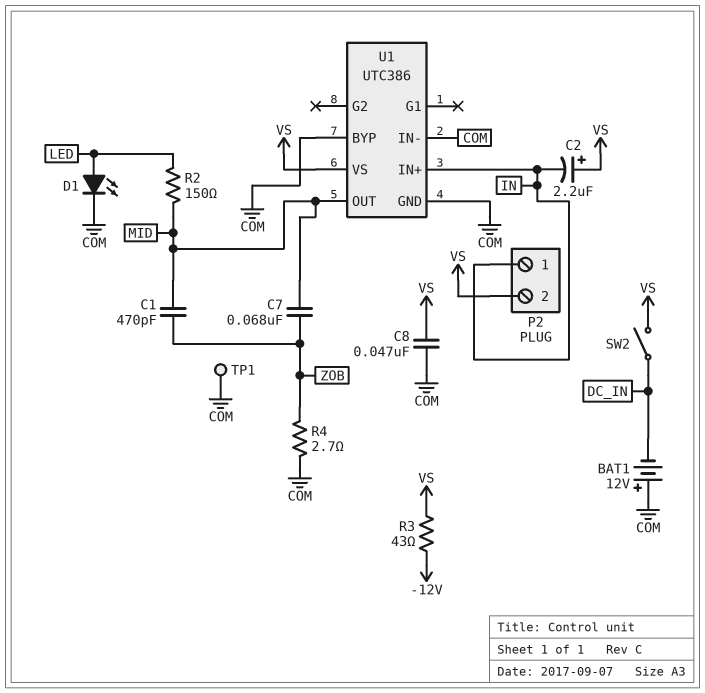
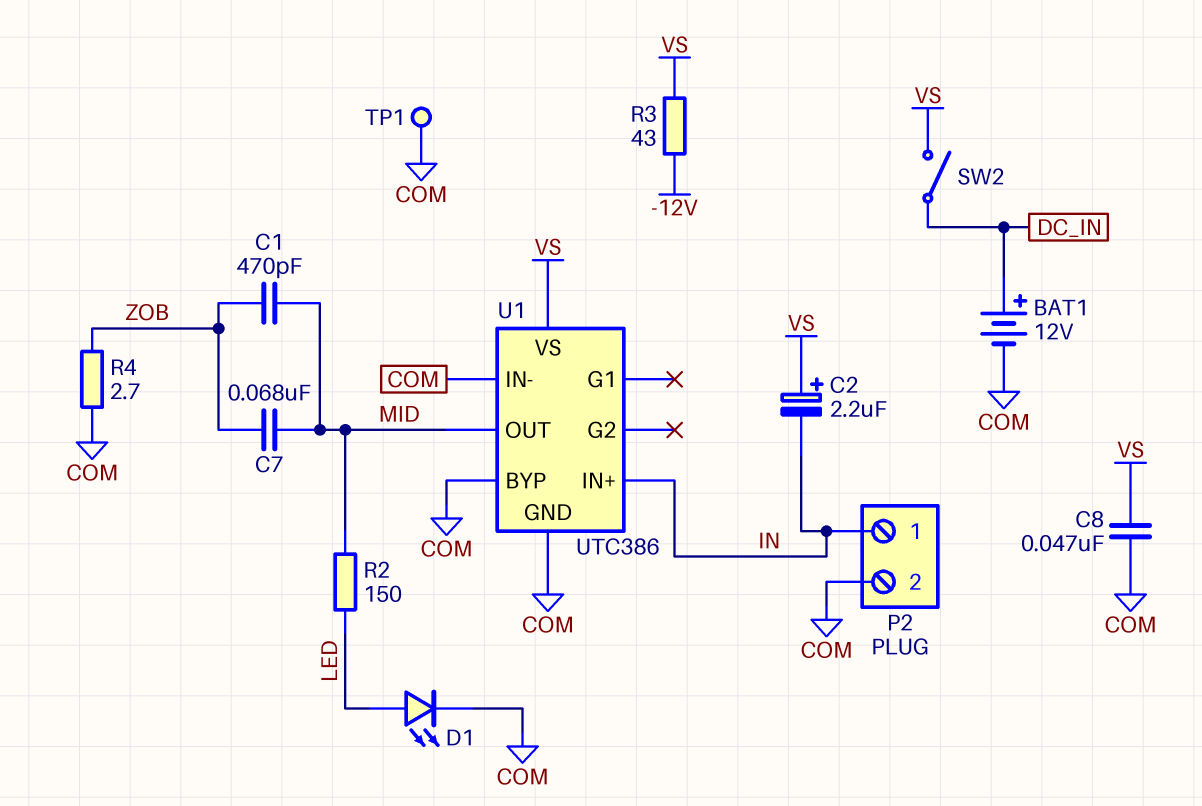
BAT1: 12V (plus COM, minus DC_IN) -> 12V (plus DC_IN, minus COM)
P2 pin 2: VS -> COM

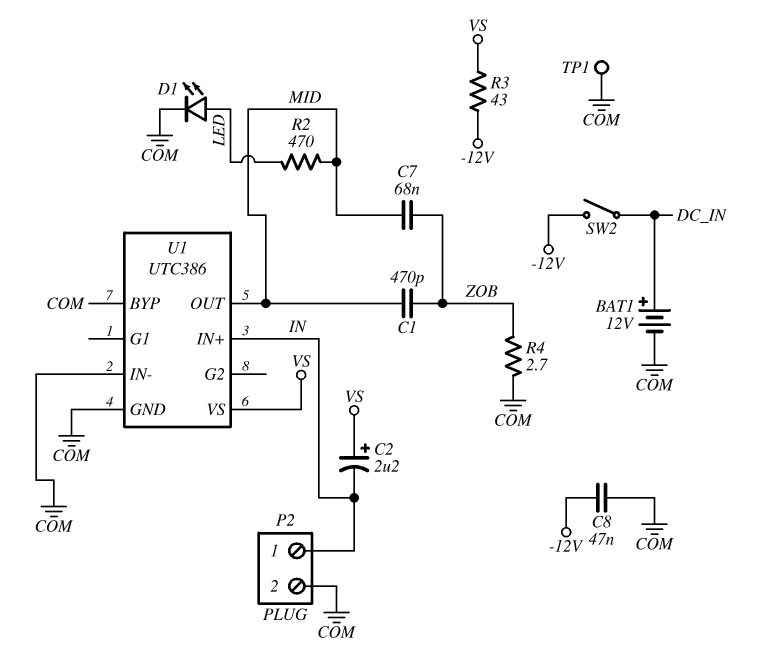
C8: 47nF (COM, VS) -> 47nF (-12V, COM)
R2: 150 (LED, MID) -> 470 (LED, MID)
SW2: switch (DC_IN, VS) -> switch (-12V, DC_IN)

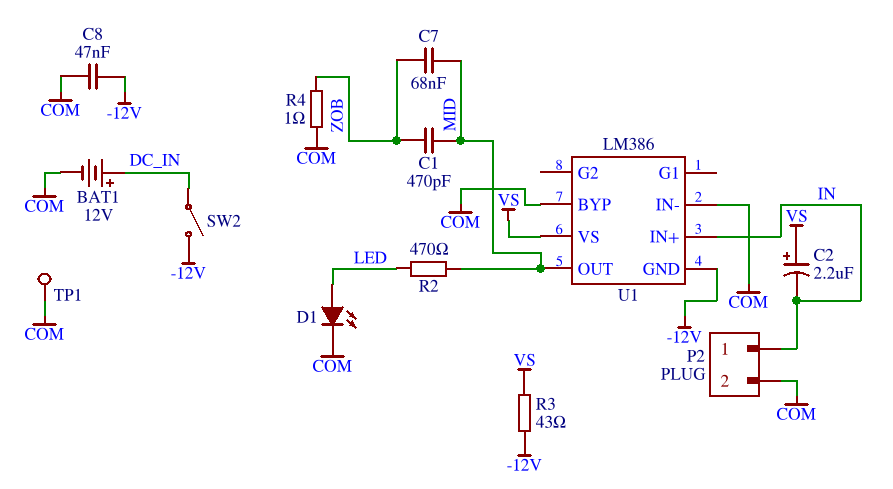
R4: 2.7 (COM, ZOB) -> 1 (COM, ZOB)
U1: UTC386 -> LM386
U1 pin GND: COM -> -12V

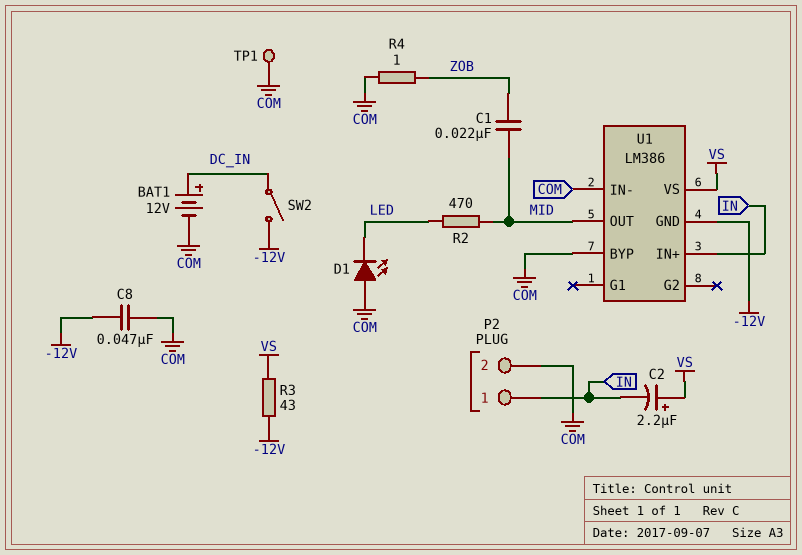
C1: 470pF (MID, ZOB) -> 22nF (MID, ZOB)
C7: 68nF (MID, ZOB) -> none
D1: LED (A LED, K COM) -> LED (A COM, K LED)

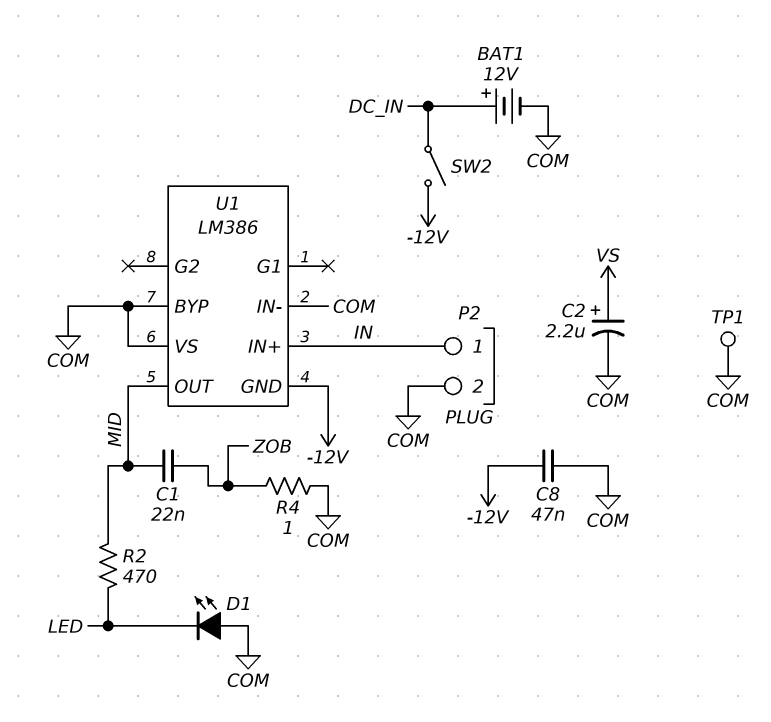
C2: 2.2uF (plus VS, minus IN) -> 2.2uF (plus VS, minus COM)
R3: 43 (-12V, VS) -> none
U1 pin VS: VS -> COM

